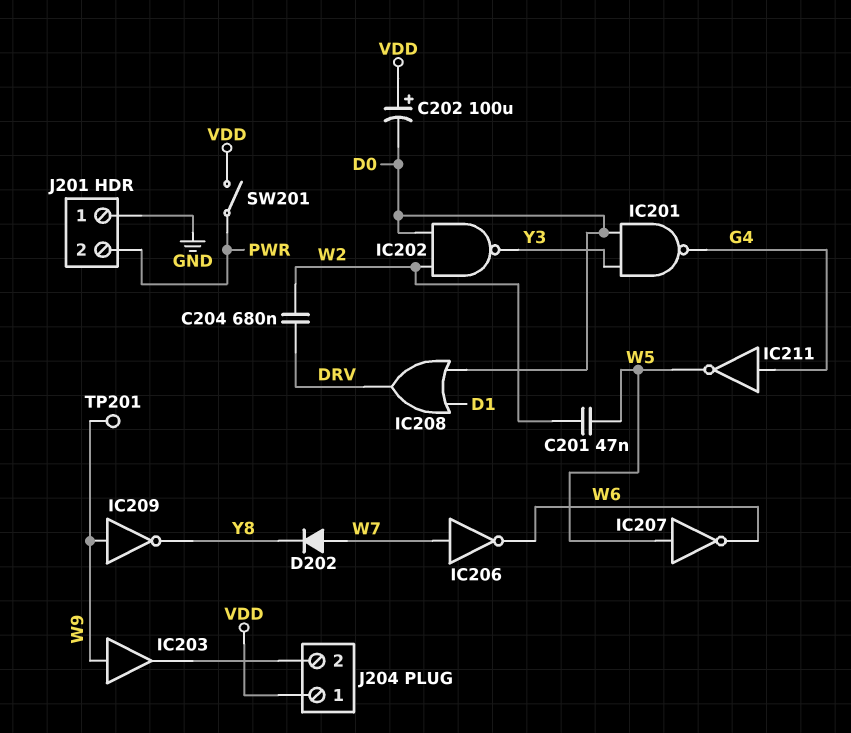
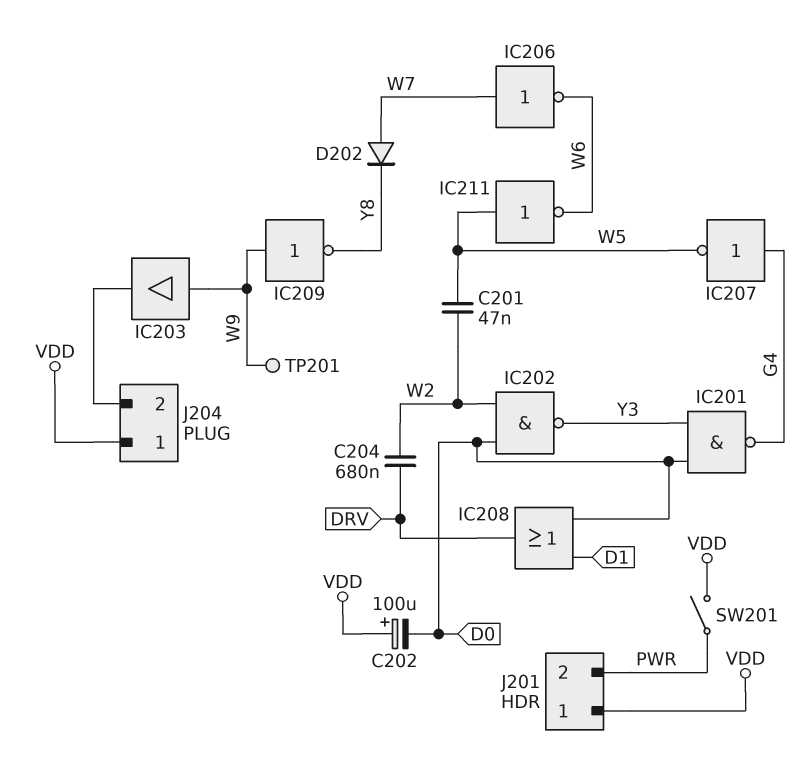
IC207: NOT (in W5, out W6) -> NOT (in G4, out W5)
IC211: NOT (in G4, out W5) -> NOT (in W5, out W6)
J201 pin 1: GND -> VDD

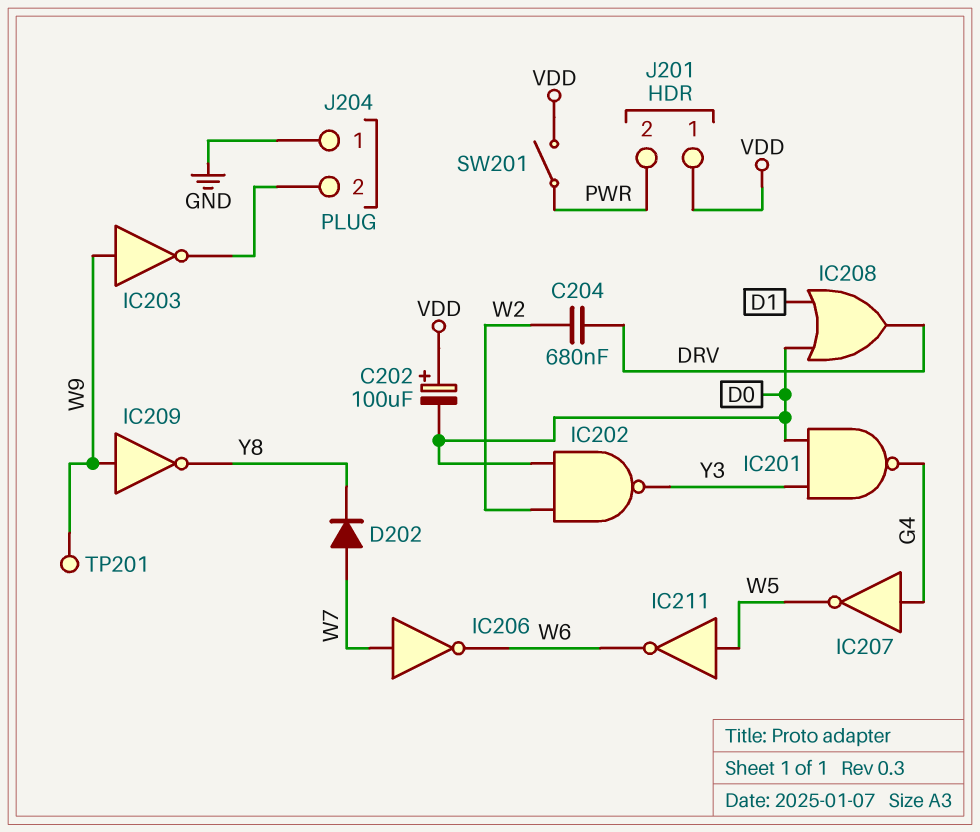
C201: 47nF (W2, W5) -> none
IC203: buffer (in W9, out J204/2) -> NOT (in W9, out J204/2)
J204 pin 1: VDD -> GND

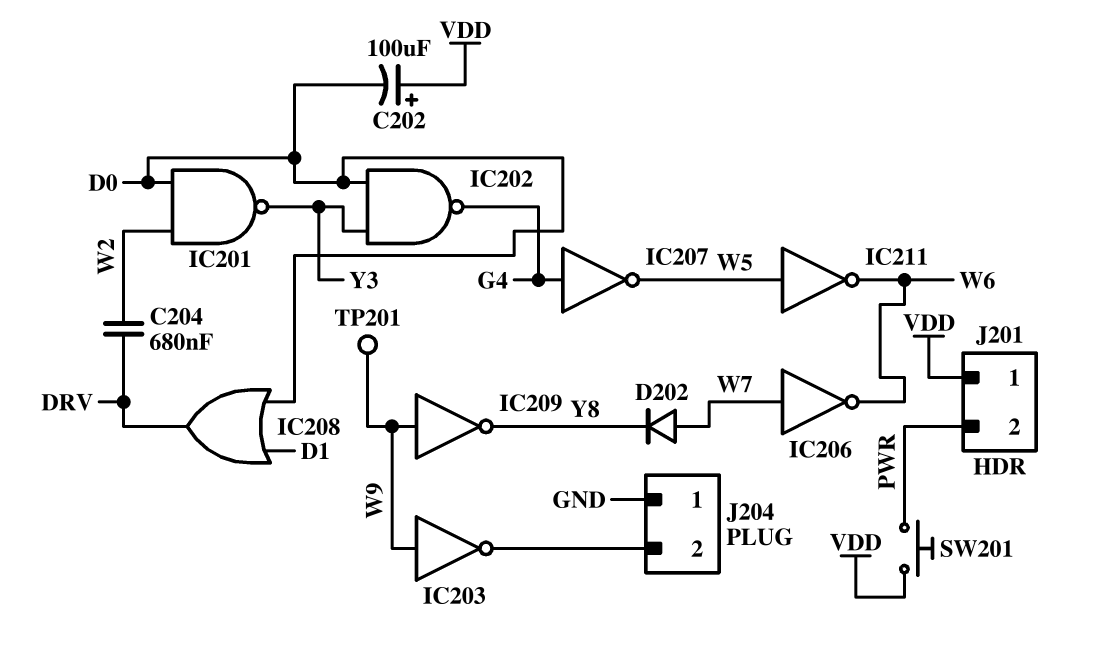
IC201: NAND (in D0, in Y3, out G4) -> NAND (in D0, in W2, out Y3)
IC202: NAND (in D0, in W2, out Y3) -> NAND (in D0, in Y3, out G4)
SW201: switch (PWR, VDD) -> button (PWR, VDD)

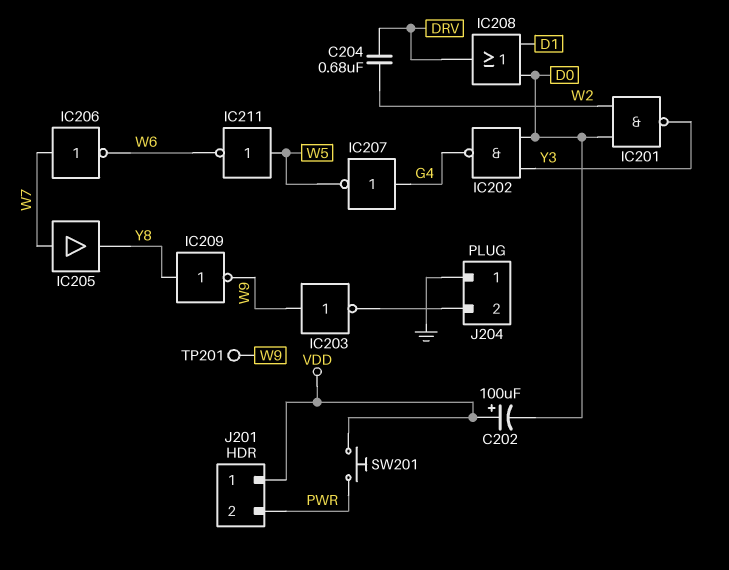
D202: diode (A W7, K Y8) -> none
IC205: none -> buffer (in W7, out Y8)
IC209: NOT (in W9, out Y8) -> NOT (in Y8, out W9)

